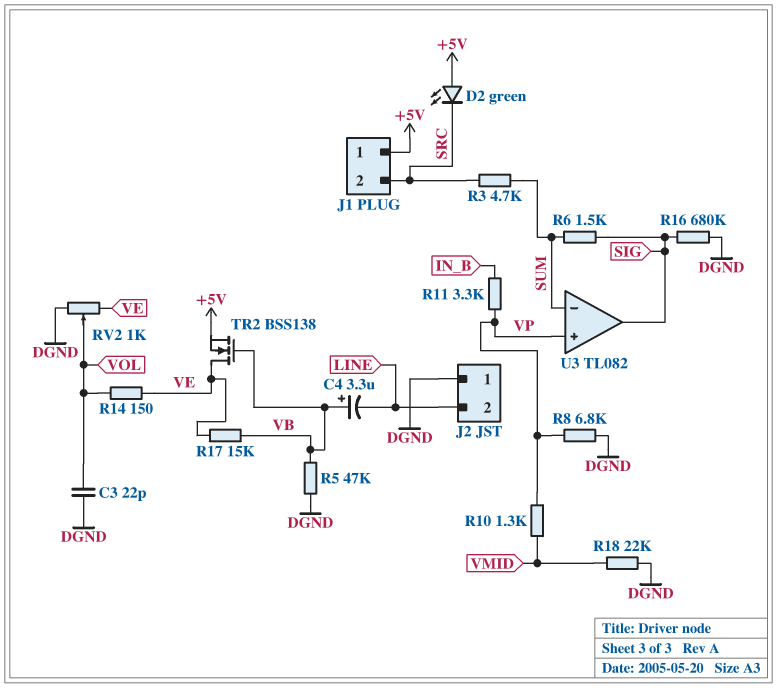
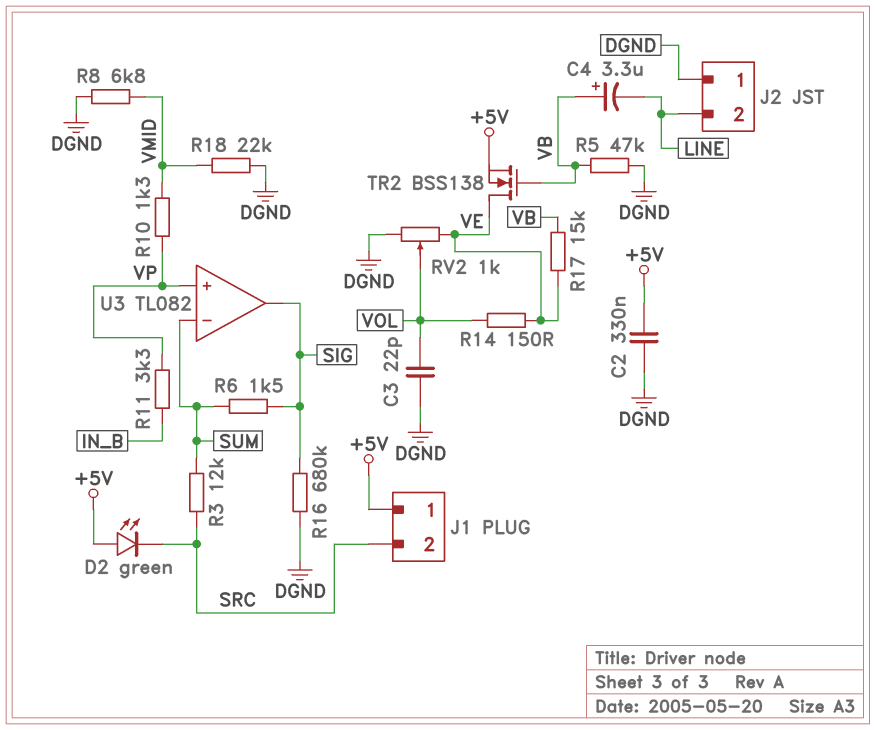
C2: none -> 330nF (+5V, DGND)
R3: 4.7k (SRC, SUM) -> 12k (SRC, SUM)
R8: 6.8k (DGND, VP) -> 6.8k (DGND, VMID)

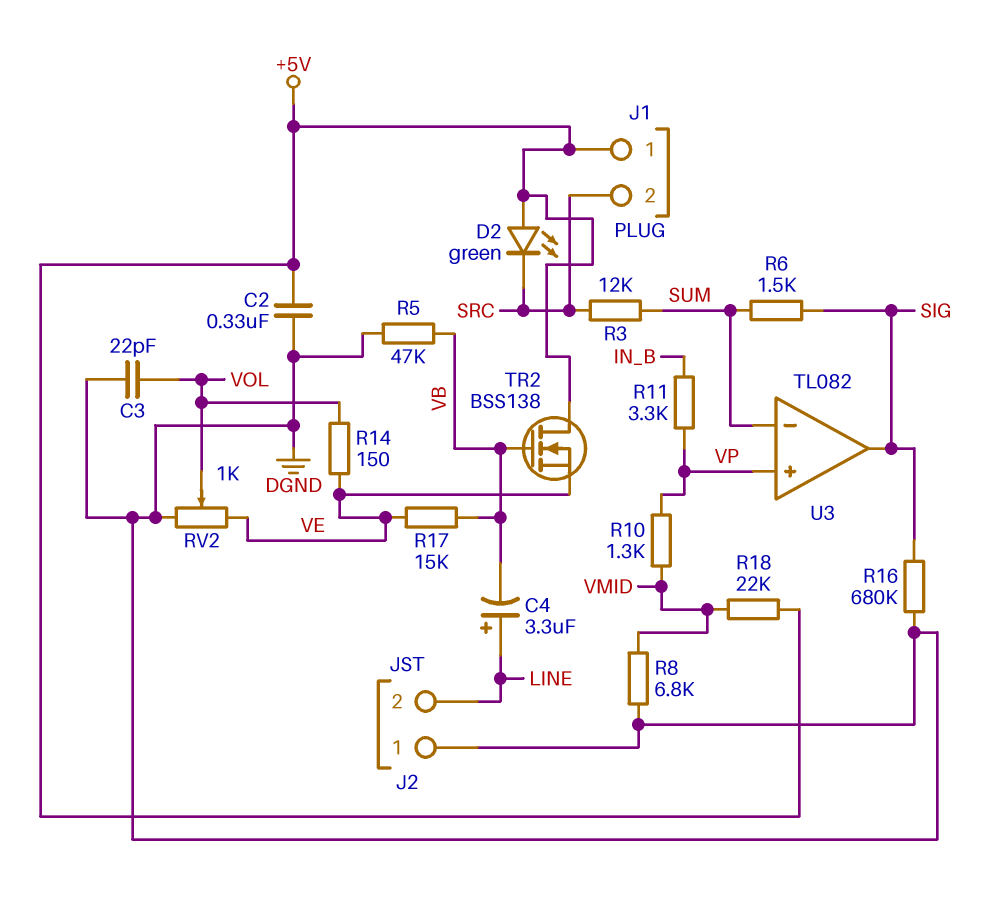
C4: 3.3uF (plus VB, minus LINE) -> 3.3uF (plus LINE, minus VB)
R18: 22k (DGND, VMID) -> 22k (+5V, VMID)
TR2: NMOS BSS138 (G VB, D VE, S +5V) -> NMOS BSS138 (G VB, D +5V, S VE)

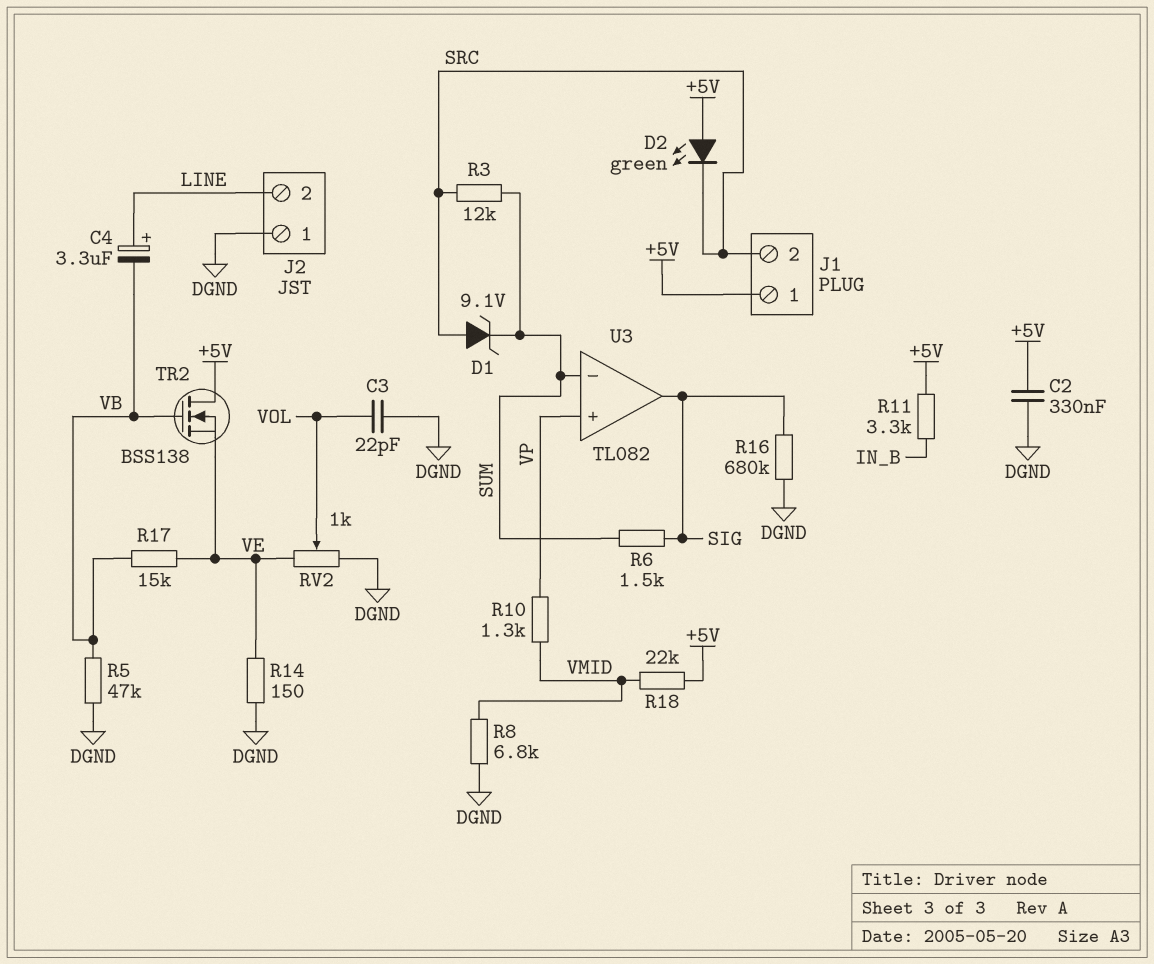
D1: none -> zener 9.1V (A SRC, K SUM)
R11: 3.3k (IN_B, VP) -> 3.3k (+5V, IN_B)
R14: 150 (VE, VOL) -> 150 (DGND, VE)

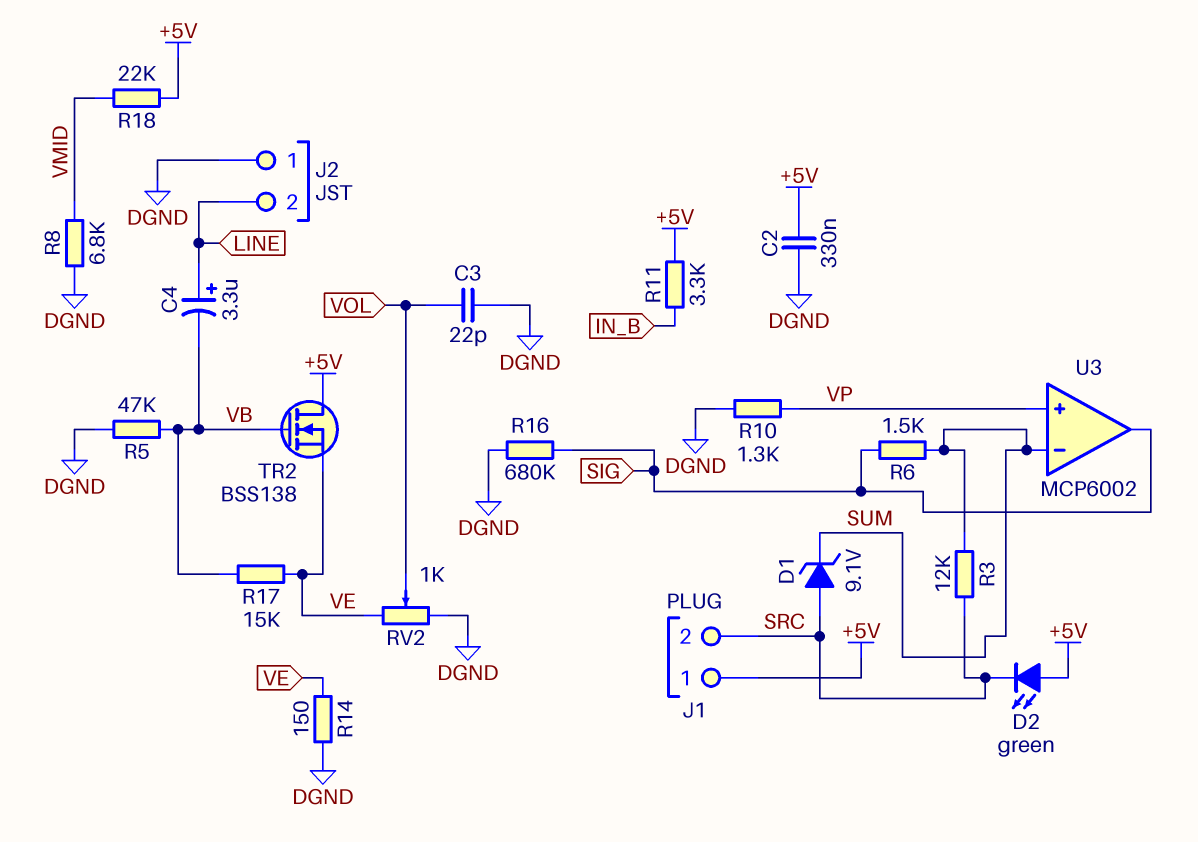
R10: 1.3k (VMID, VP) -> 1.3k (DGND, VP)
U3: TL082 -> MCP6002

